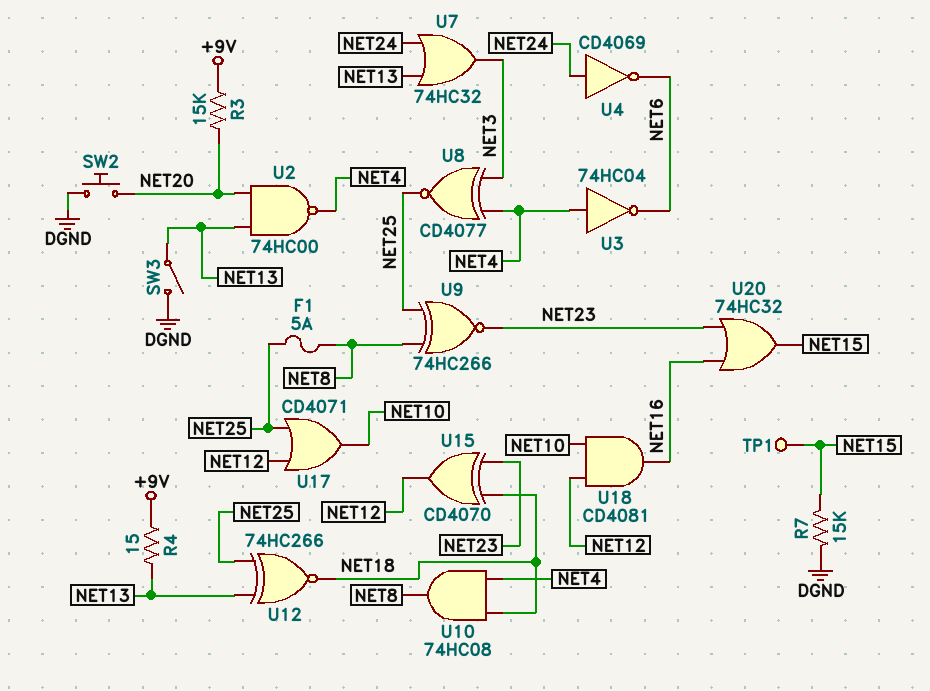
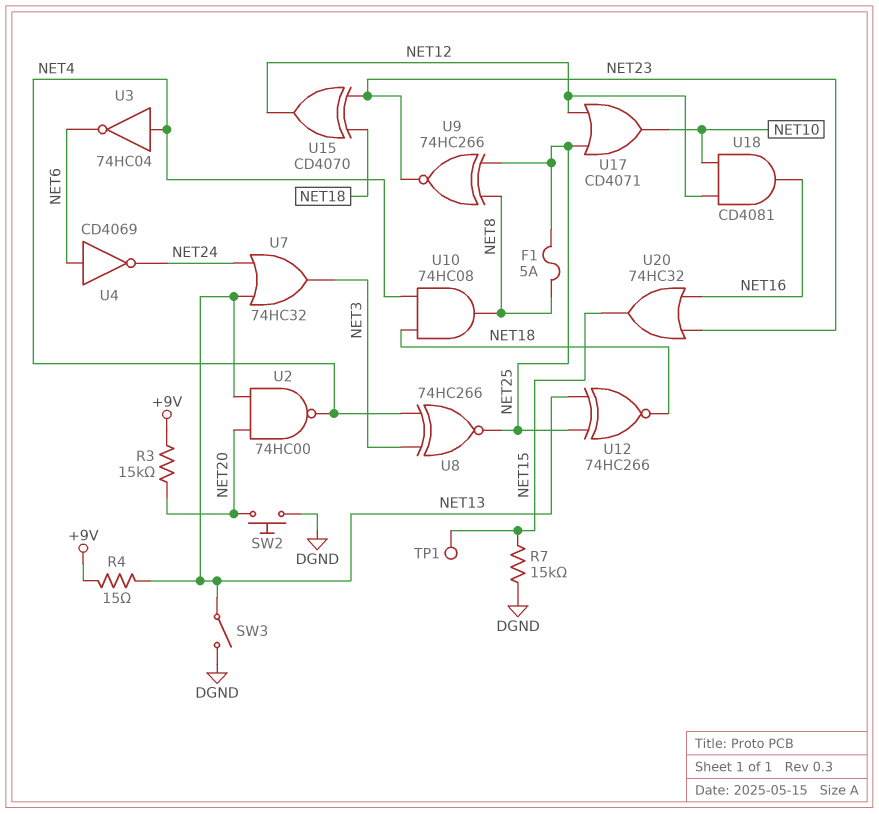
U4: NOT CD4069 (in NET24, out NET6) -> NOT CD4069 (in NET6, out NET24)
U8: XNOR CD4077 (in NET3, in NET4, out NET25) -> XNOR 74HC266 (in NET3, in NET4, out NET25)

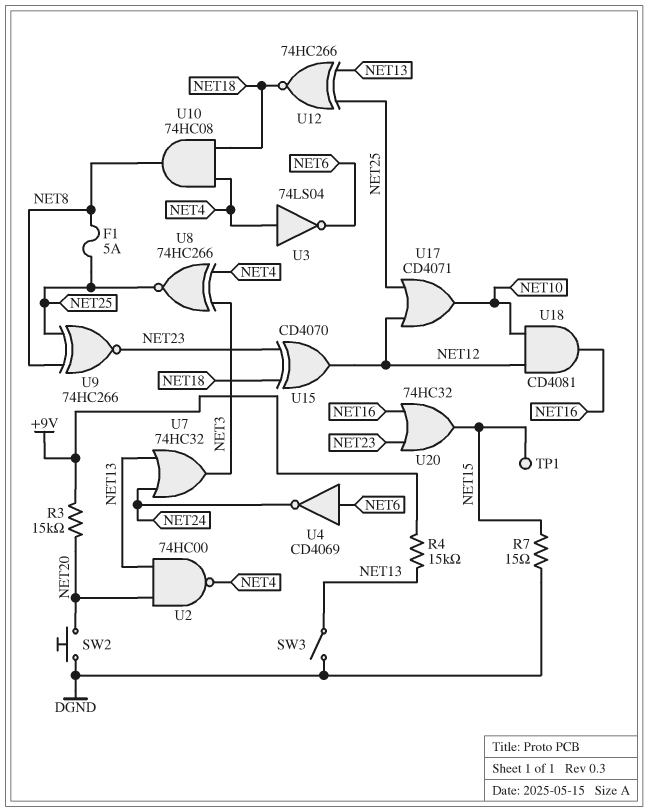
R4: 15 (+9V, NET13) -> 15k (+9V, NET13)
R7: 15k (DGND, NET15) -> 15 (DGND, NET15)
U3: NOT 74HC04 (in NET4, out NET6) -> NOT 74LS04 (in NET4, out NET6)

